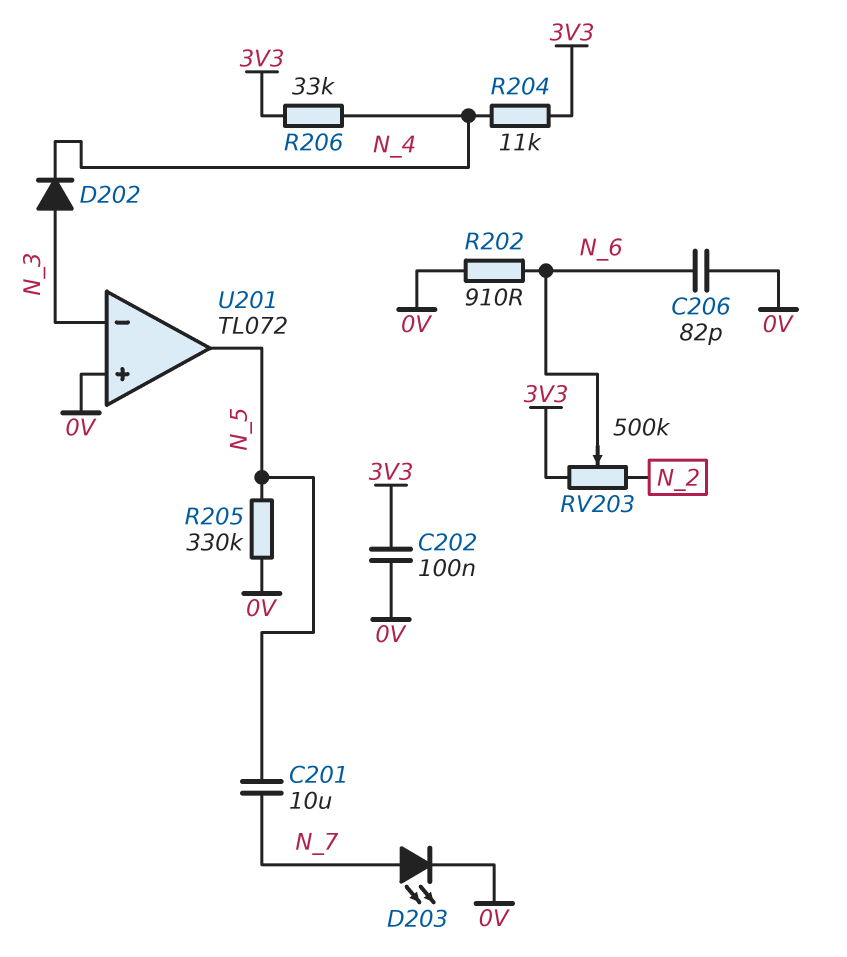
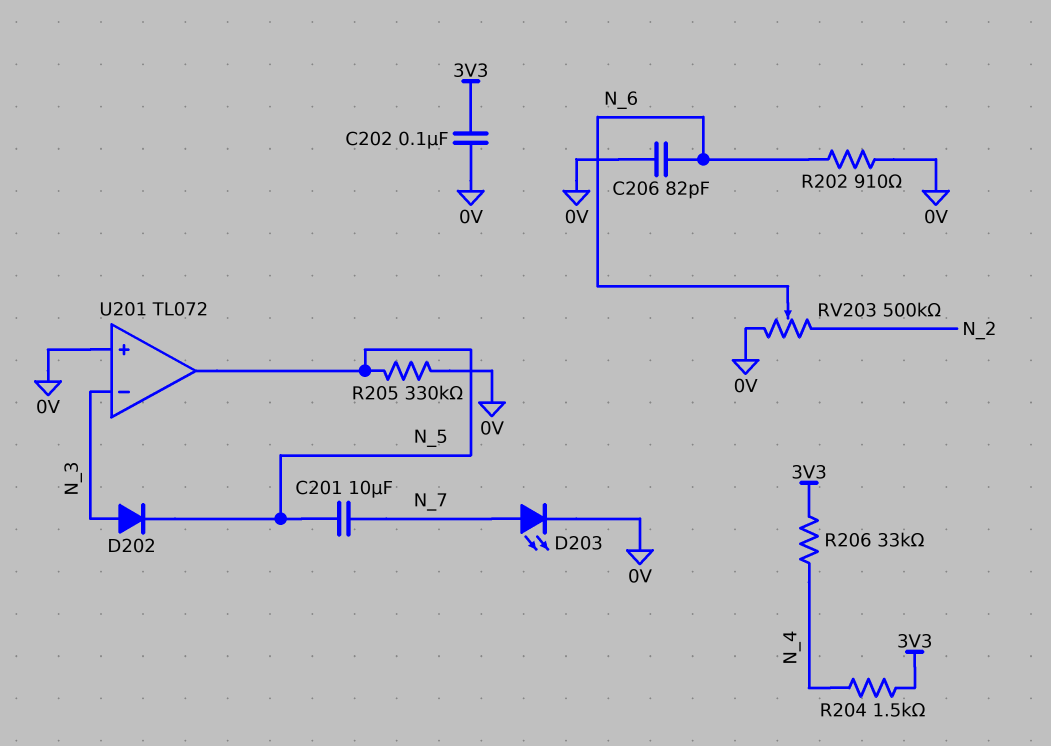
D202: diode (A N_3, K N_4) -> diode (A N_3, K N_5)
R204: 11k (3V3, N_4) -> 1.5k (3V3, N_4)
RV203: 500k (3V3, N_2, wiper N_6) -> 500k (0V, N_2, wiper N_6)

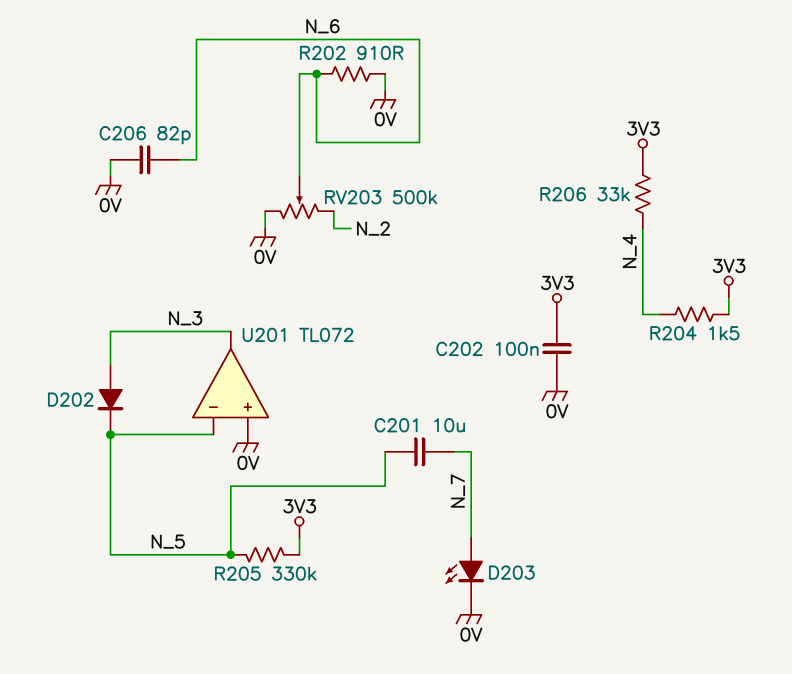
R205: 330k (0V, N_5) -> 330k (3V3, N_5)
U201 pin in-: N_3 -> N_5
U201 pin out: N_5 -> N_3

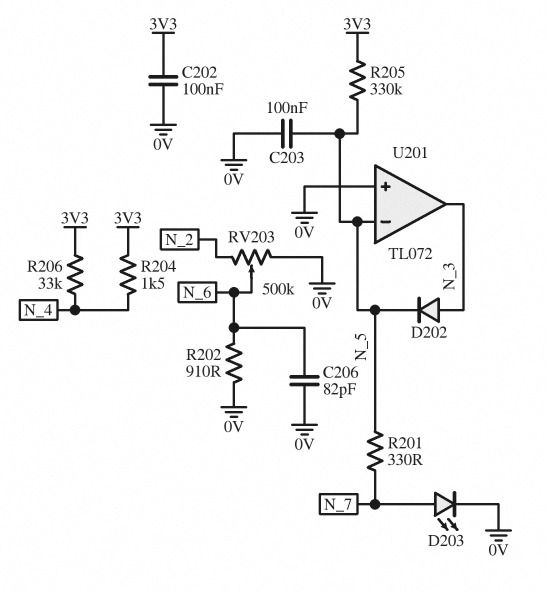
C201: 10uF (N_5, N_7) -> none
C203: none -> 100nF (0V, N_5)
R201: none -> 330 (N_5, N_7)

